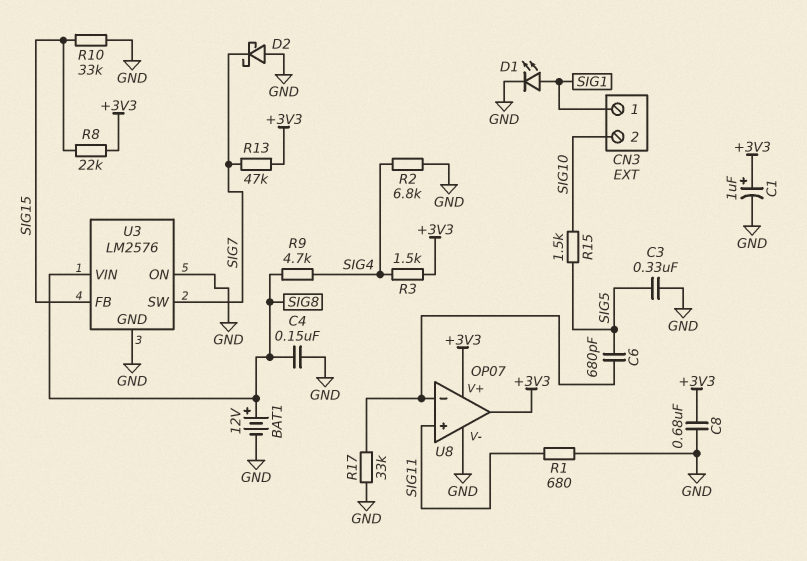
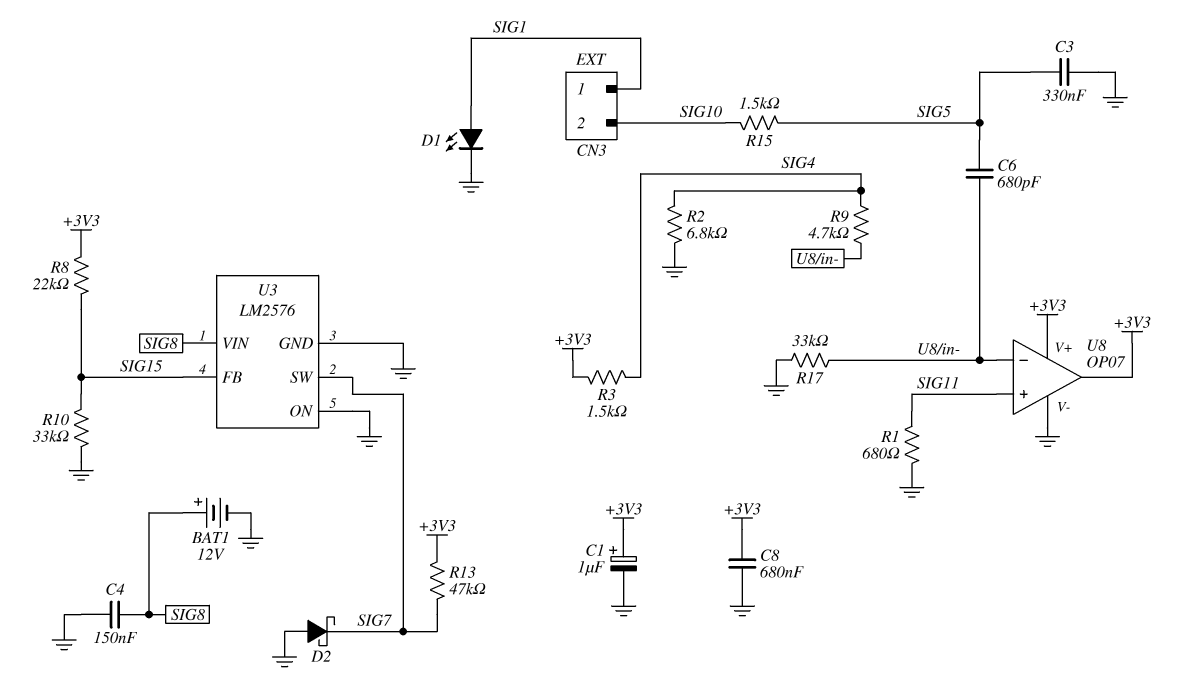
R9: 4.7k (SIG4, SIG8) -> 4.7k (SIG4, U8/in-)

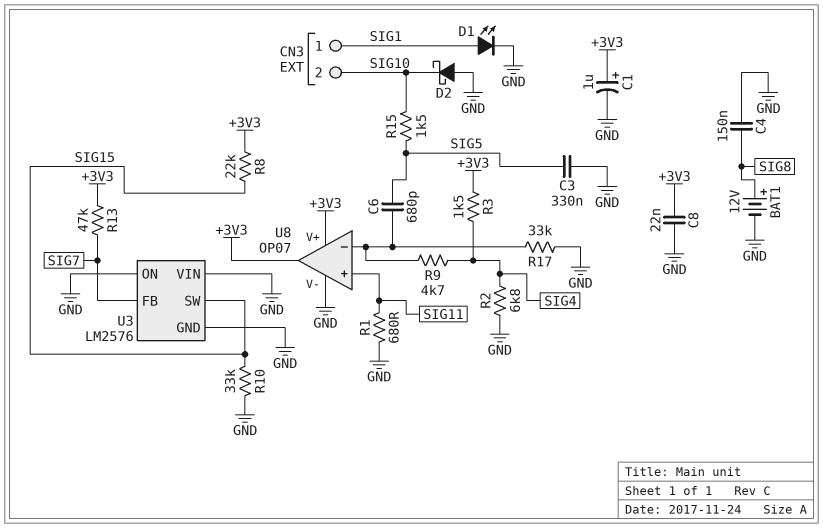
C8: 680nF (+3V3, GND) -> 22nF (+3V3, GND)
D2: schottky (A GND, K SIG7) -> schottky (A GND, K SIG10)
U3 pin FB: SIG15 -> SIG7
U3 pin SW: SIG7 -> SIG15
U3 pin VIN: SIG8 -> GND

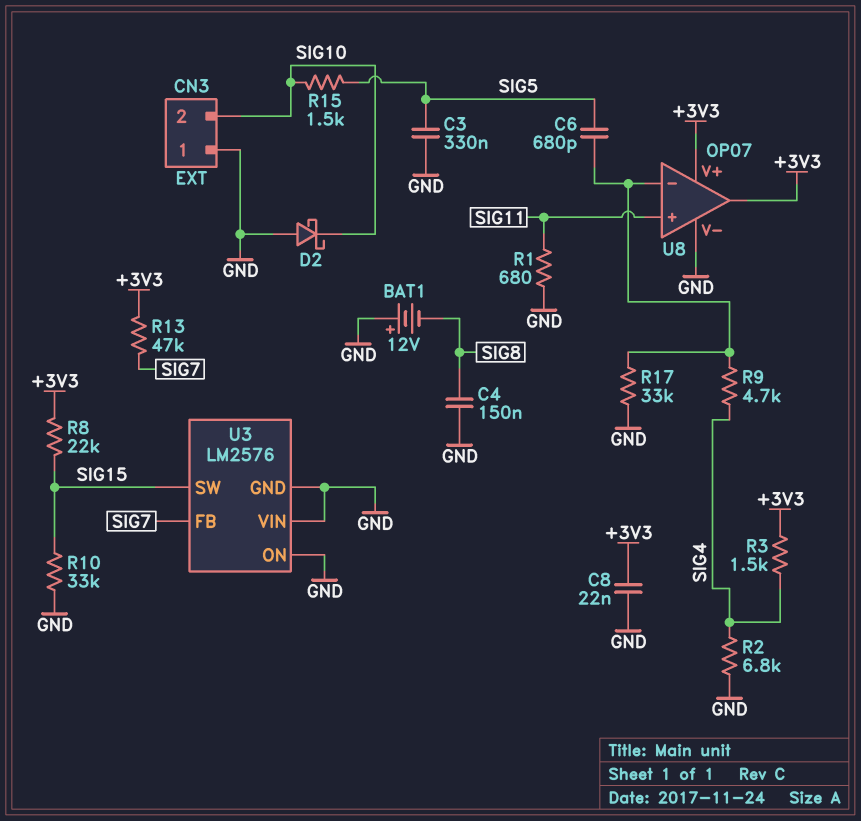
BAT1: 12V (plus SIG8, minus GND) -> 12V (plus GND, minus SIG8)
C1: 1uF (plus +3V3, minus GND) -> none
CN3 pin 1: SIG1 -> GND
D1: LED (A SIG1, K GND) -> none

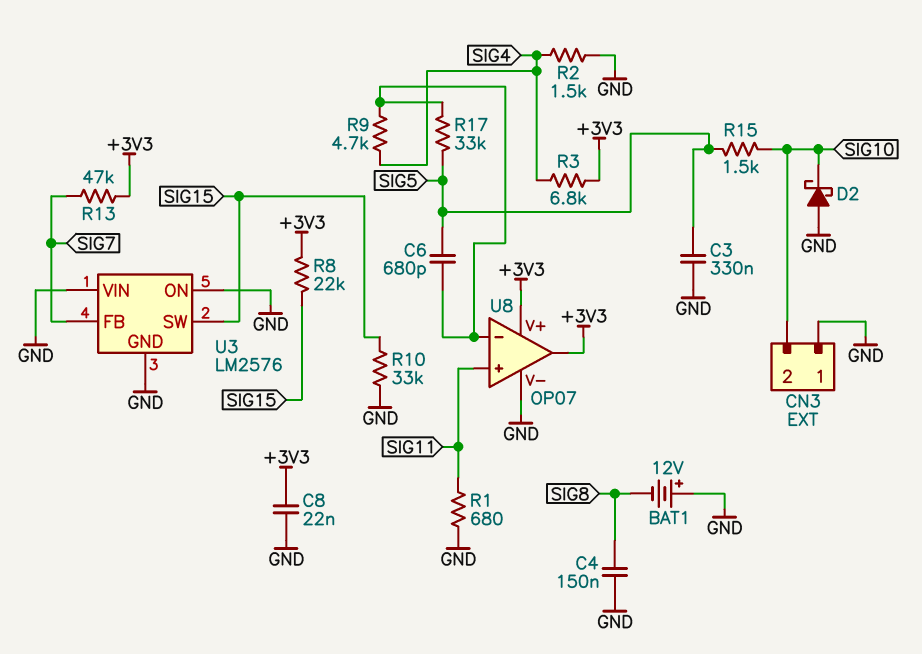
R2: 6.8k (GND, SIG4) -> 1.5k (GND, SIG4)
R3: 1.5k (+3V3, SIG4) -> 6.8k (+3V3, SIG4)
R17: 33k (GND, U8/in-) -> 33k (SIG5, U8/in-)

